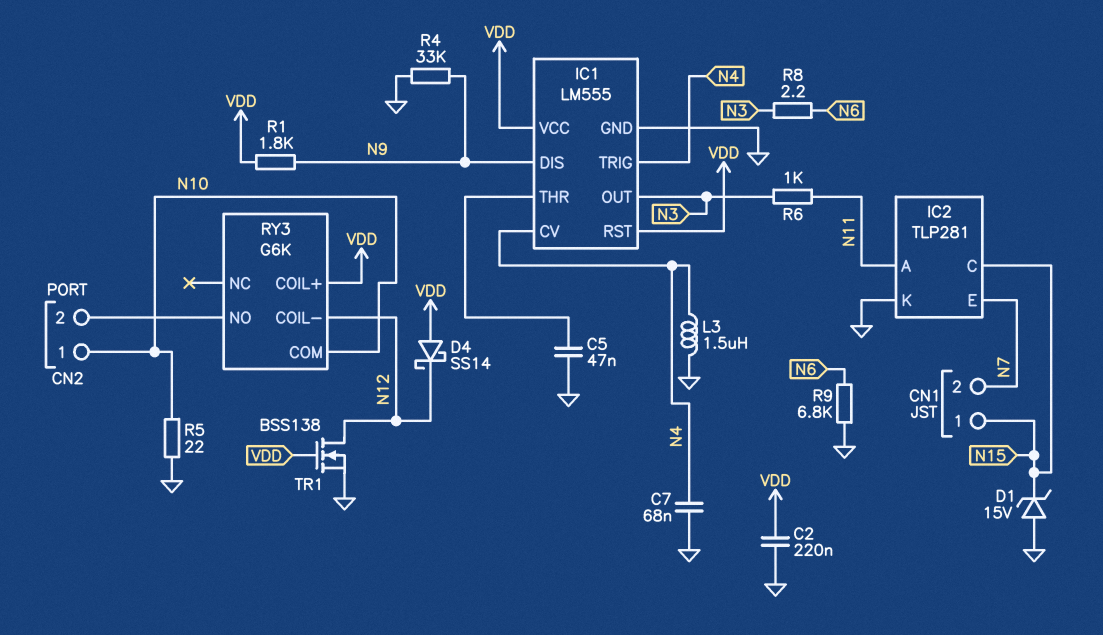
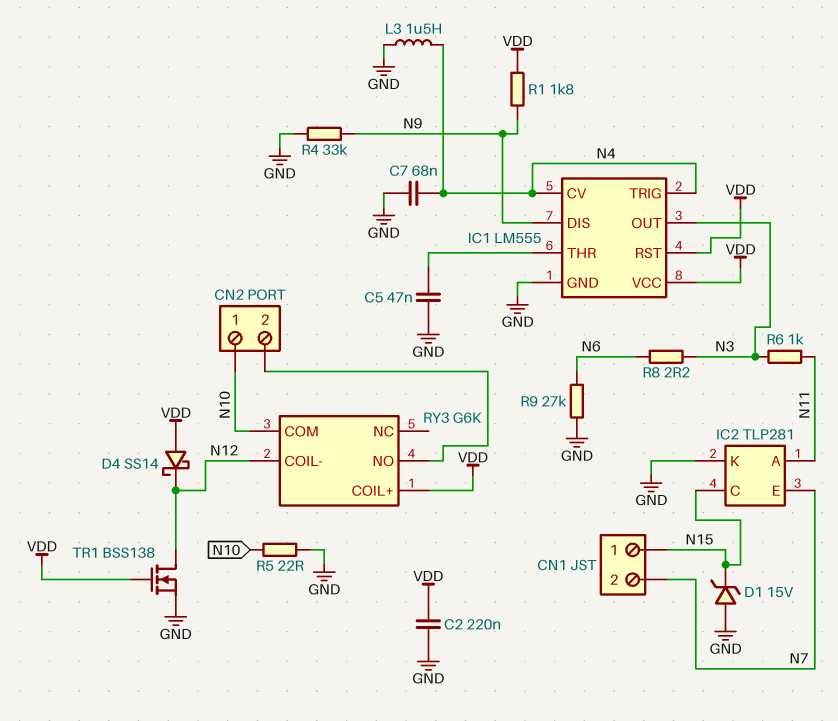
R9: 6.8k (GND, N6) -> 27k (GND, N6)

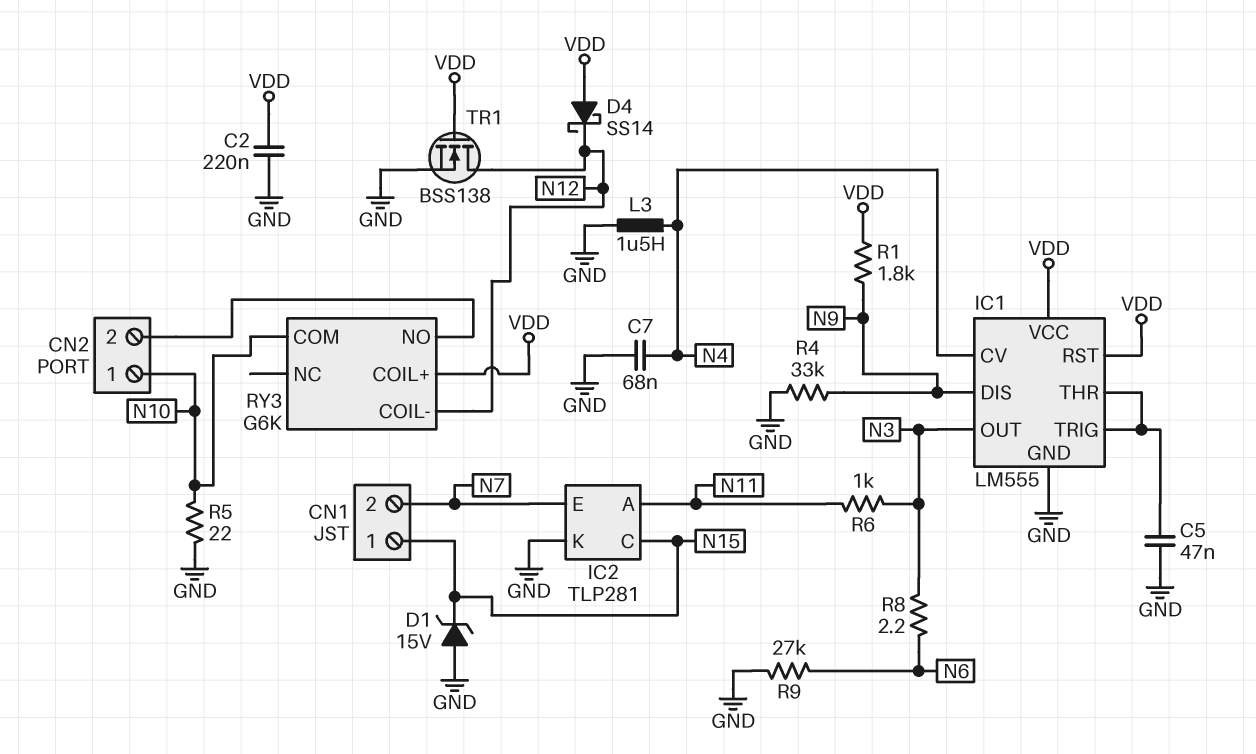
IC1 pin TRIG: N4 -> IC1/THR

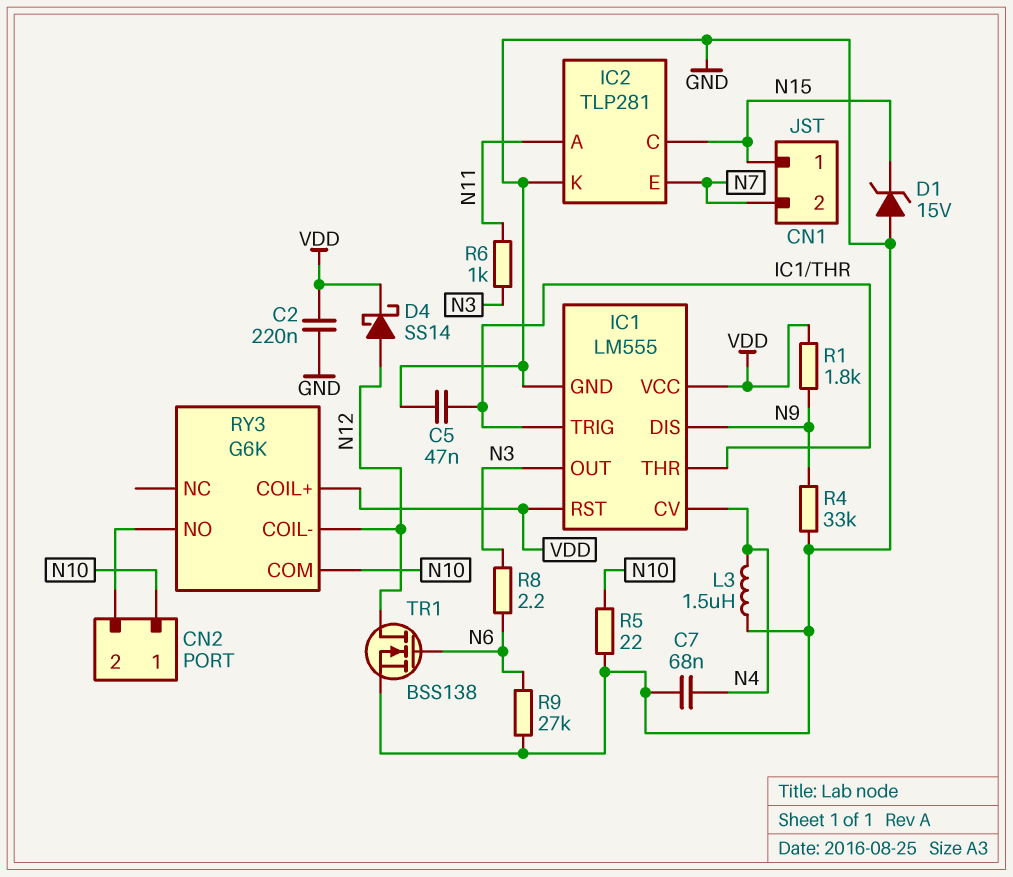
D4: schottky SS14 (A VDD, K N12) -> schottky SS14 (A N12, K VDD)
TR1: NMOS BSS138 (G VDD, D N12, S GND) -> NMOS BSS138 (G N6, D N12, S GND)

